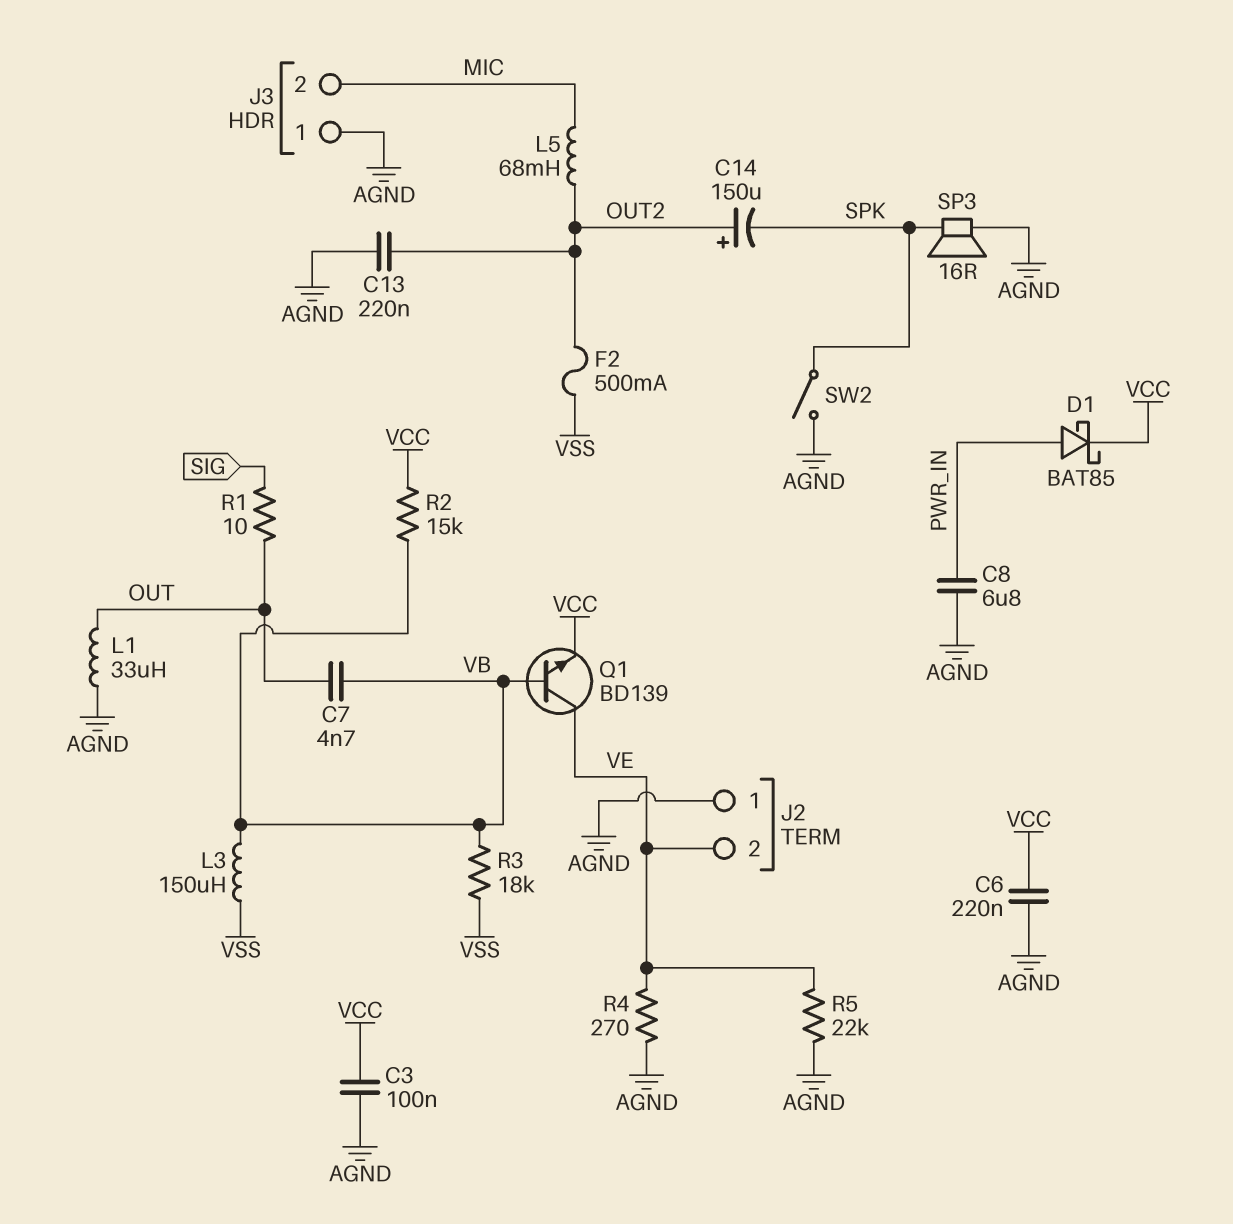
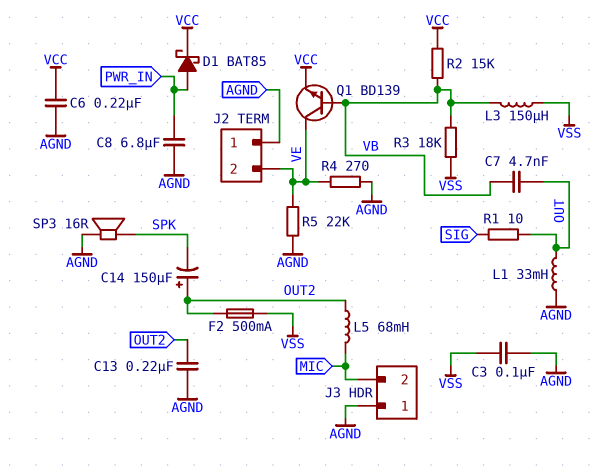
C3: 100nF (AGND, VCC) -> 100nF (AGND, VSS)
L1: 33uH (AGND, OUT) -> 33mH (AGND, OUT)
SW2: switch (AGND, SPK) -> none

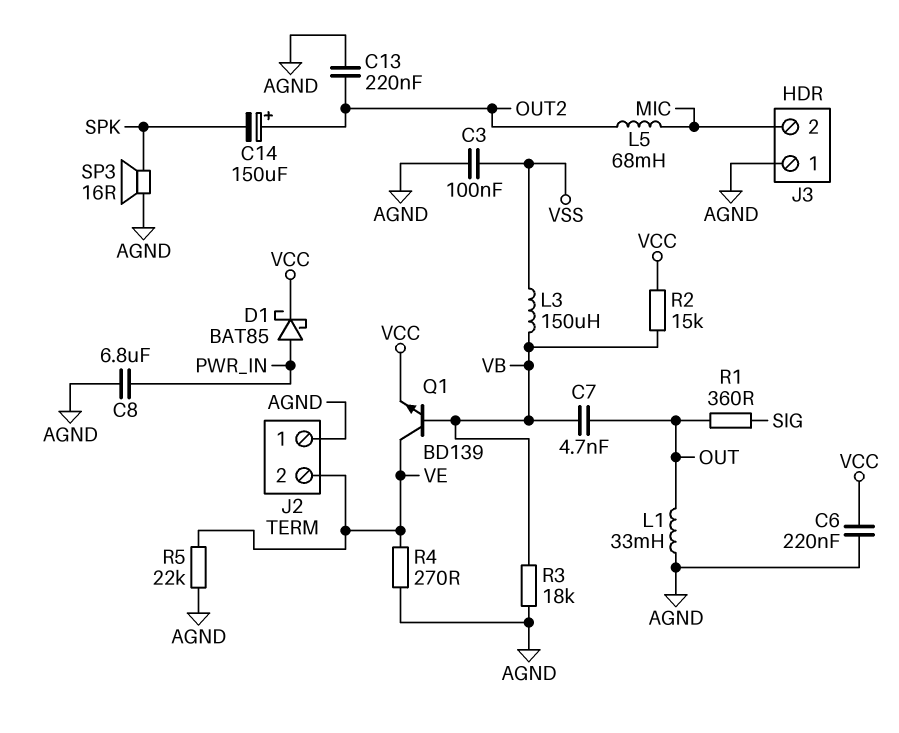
F2: 500mA (OUT2, VSS) -> none
R1: 10 (OUT, SIG) -> 360 (OUT, SIG)
R3: 18k (VB, VSS) -> 18k (AGND, VB)

